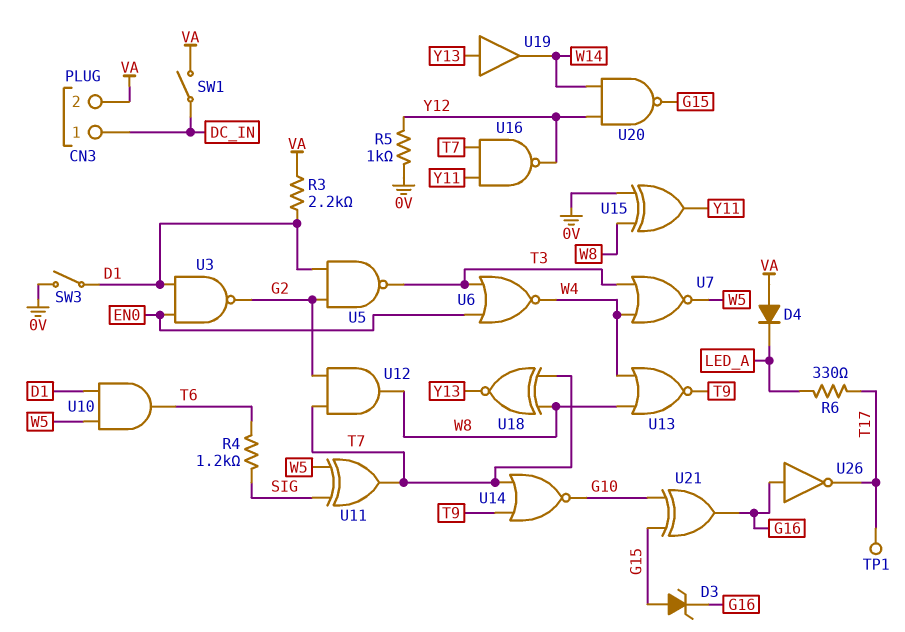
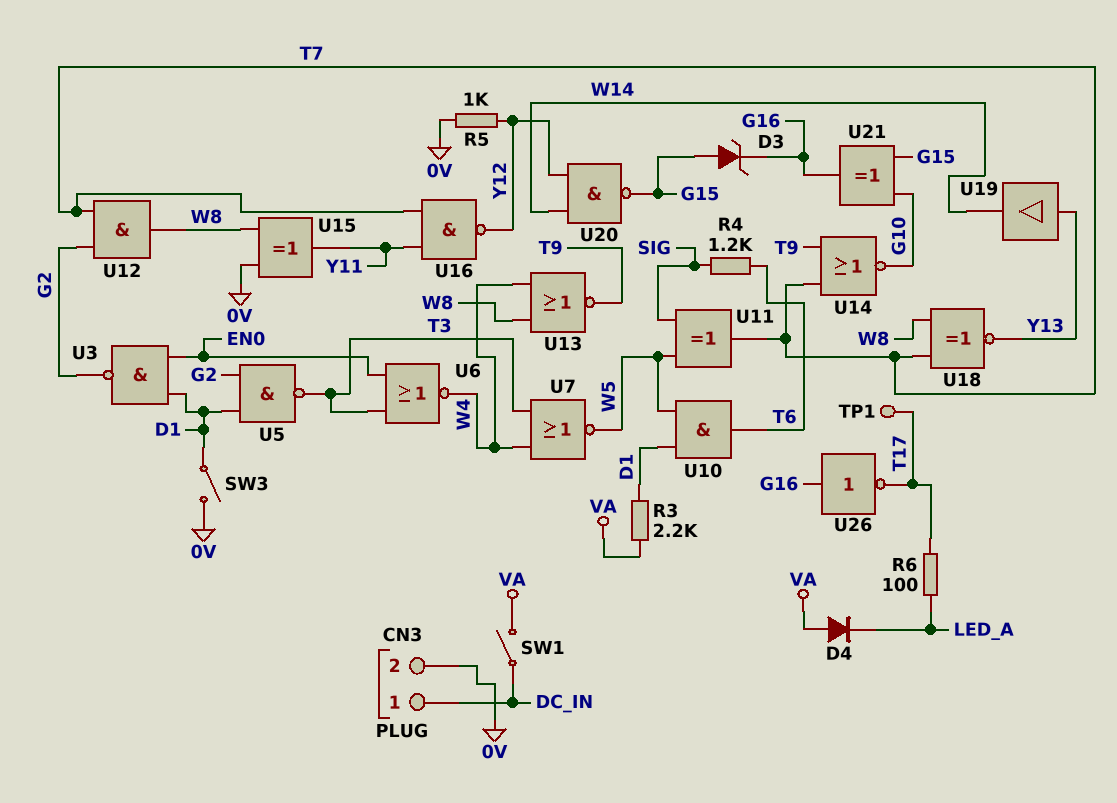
CN3 pin 2: VA -> 0V
R6: 330 (LED_A, T17) -> 100 (LED_A, T17)

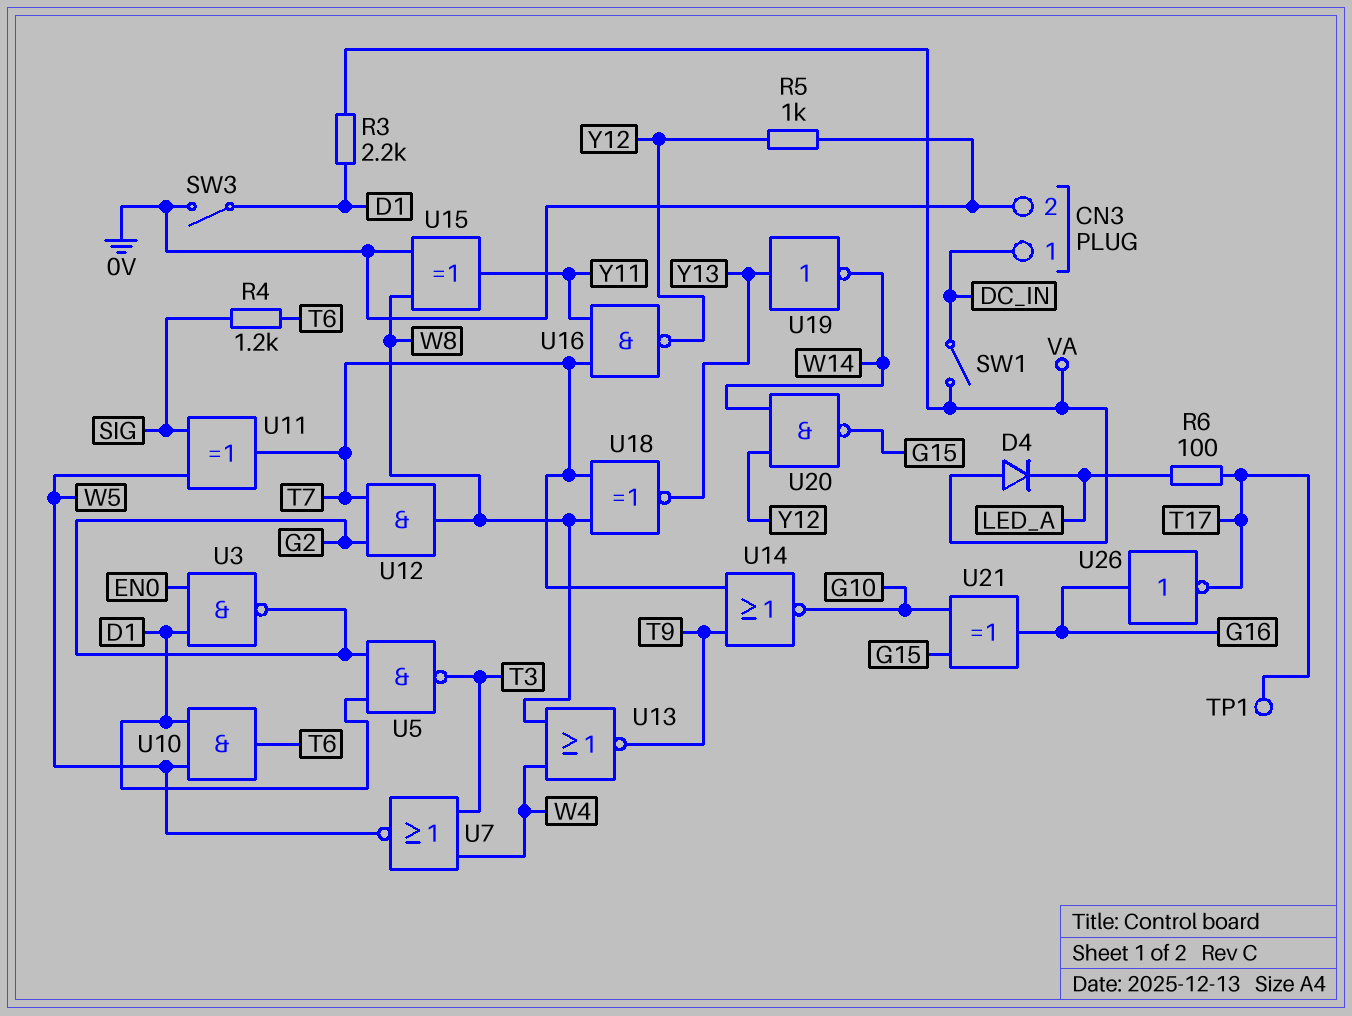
D3: zener (A G15, K G16) -> none
U6: NOR (in EN0, in T3, out W4) -> none
U19: buffer (in Y13, out W14) -> NOT (in Y13, out W14)

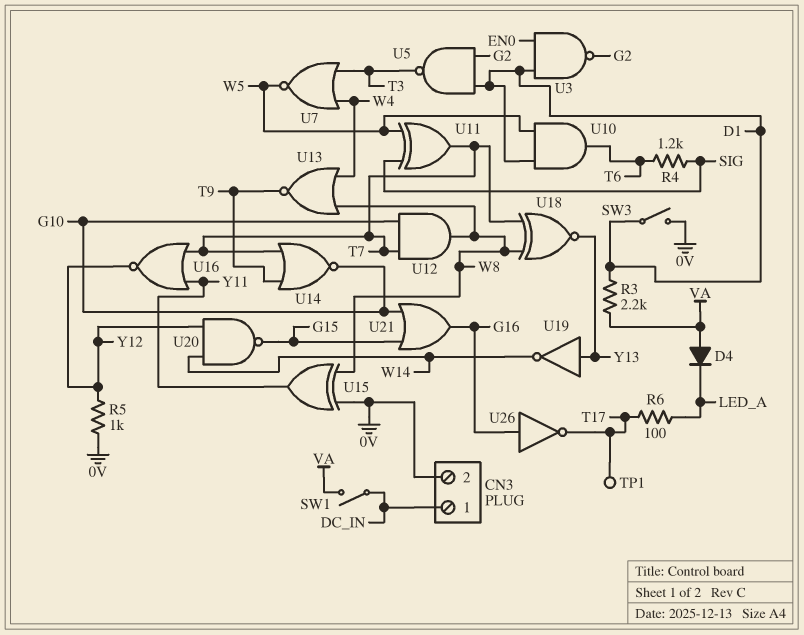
U12: AND (in G2, in T7, out W8) -> AND (in G10, in T7, out W8)
U16: NAND (in T7, in Y11, out Y12) -> NOR (in T7, in Y11, out Y12)
U21: XOR (in G10, in G15, out G16) -> OR (in G10, in G15, out G16)

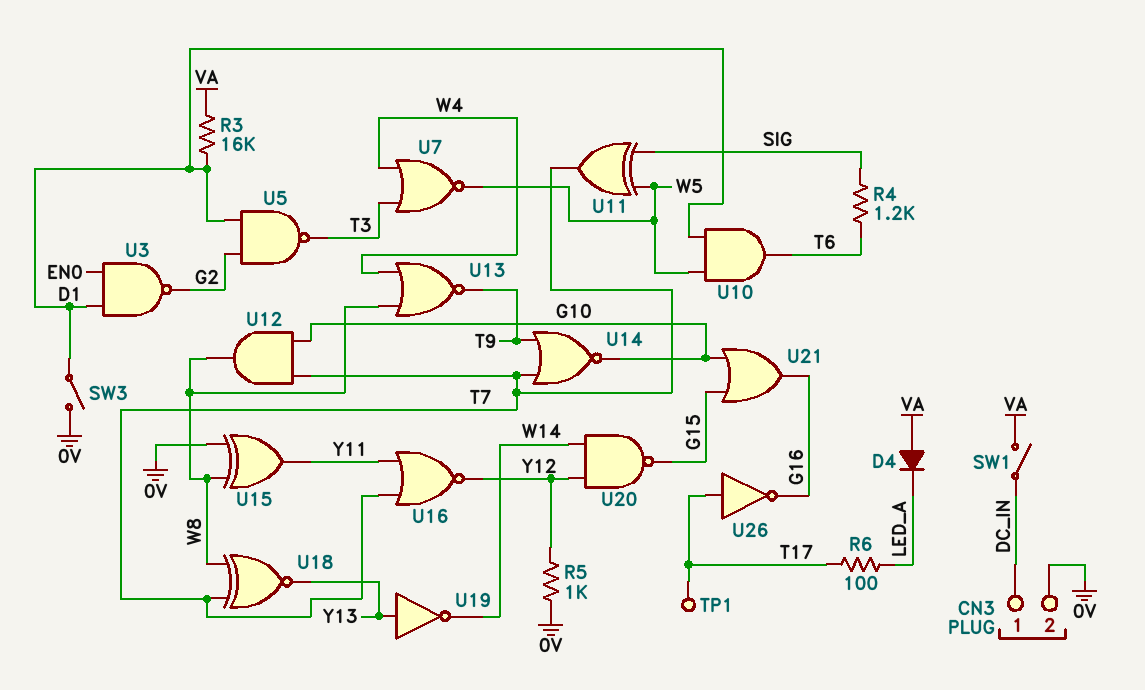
R3: 2.2k (D1, VA) -> 16k (D1, VA)
U26: NOT (in G16, out T17) -> NOT (in T17, out G16)

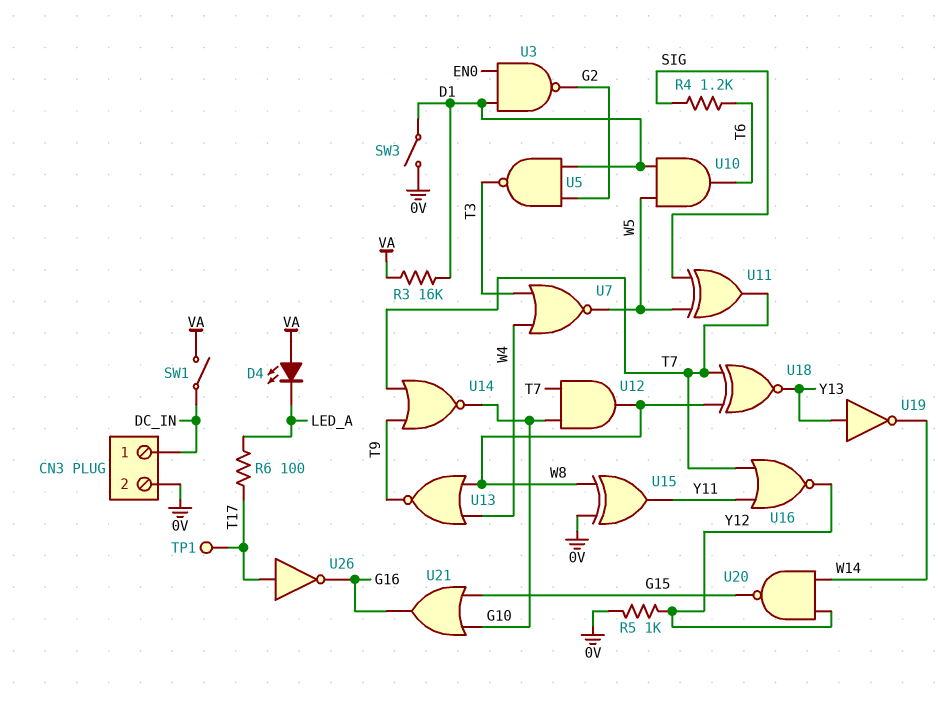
D4: diode (A VA, K LED_A) -> LED (A VA, K LED_A)

